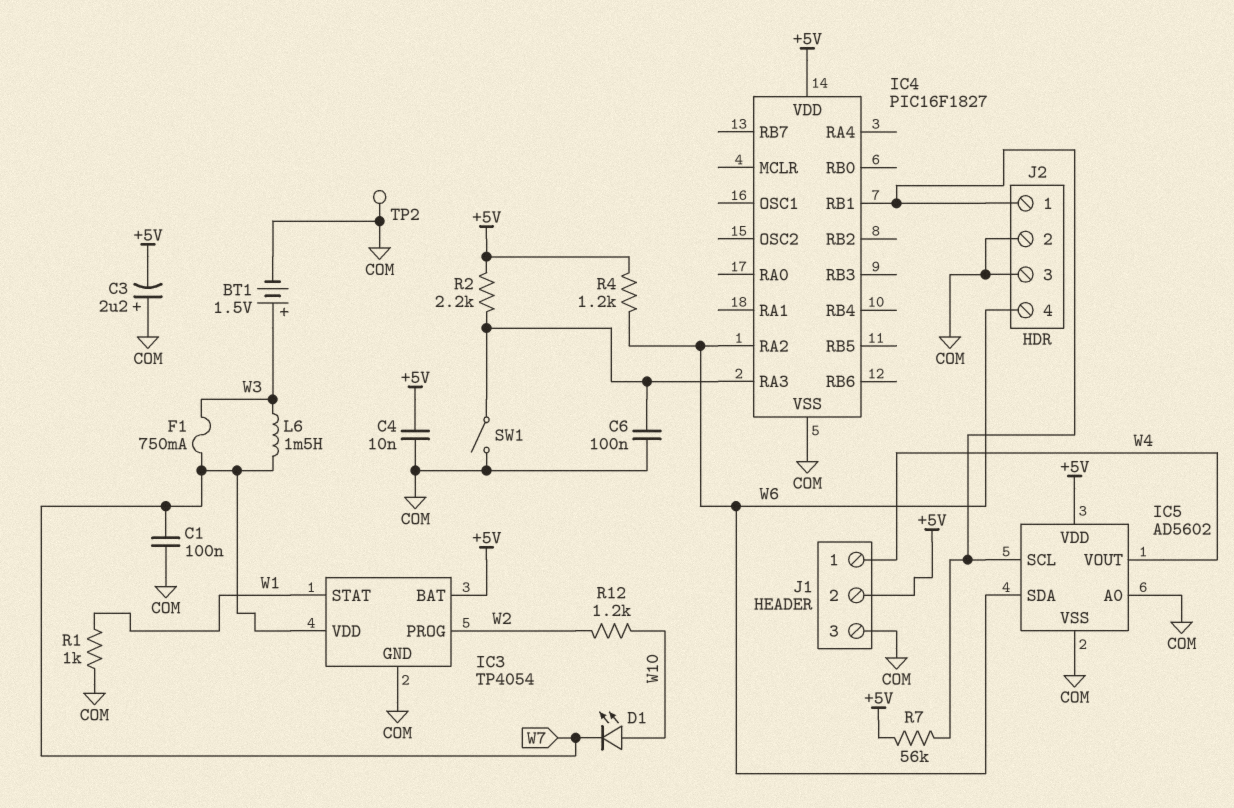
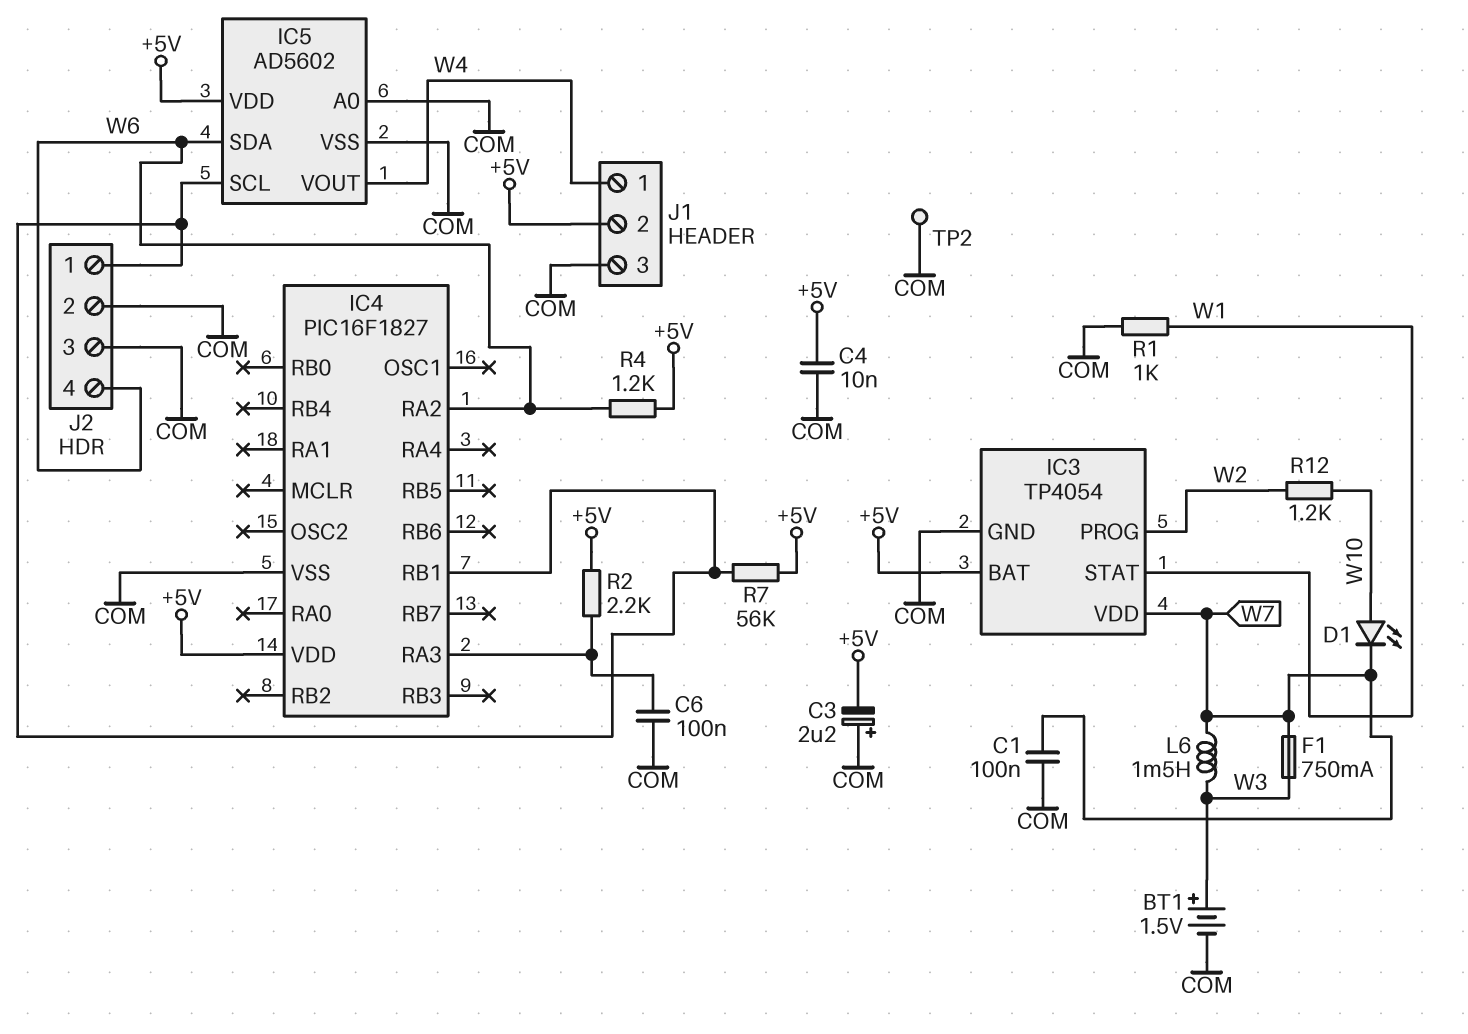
SW1: switch (COM, IC4/RA3) -> none

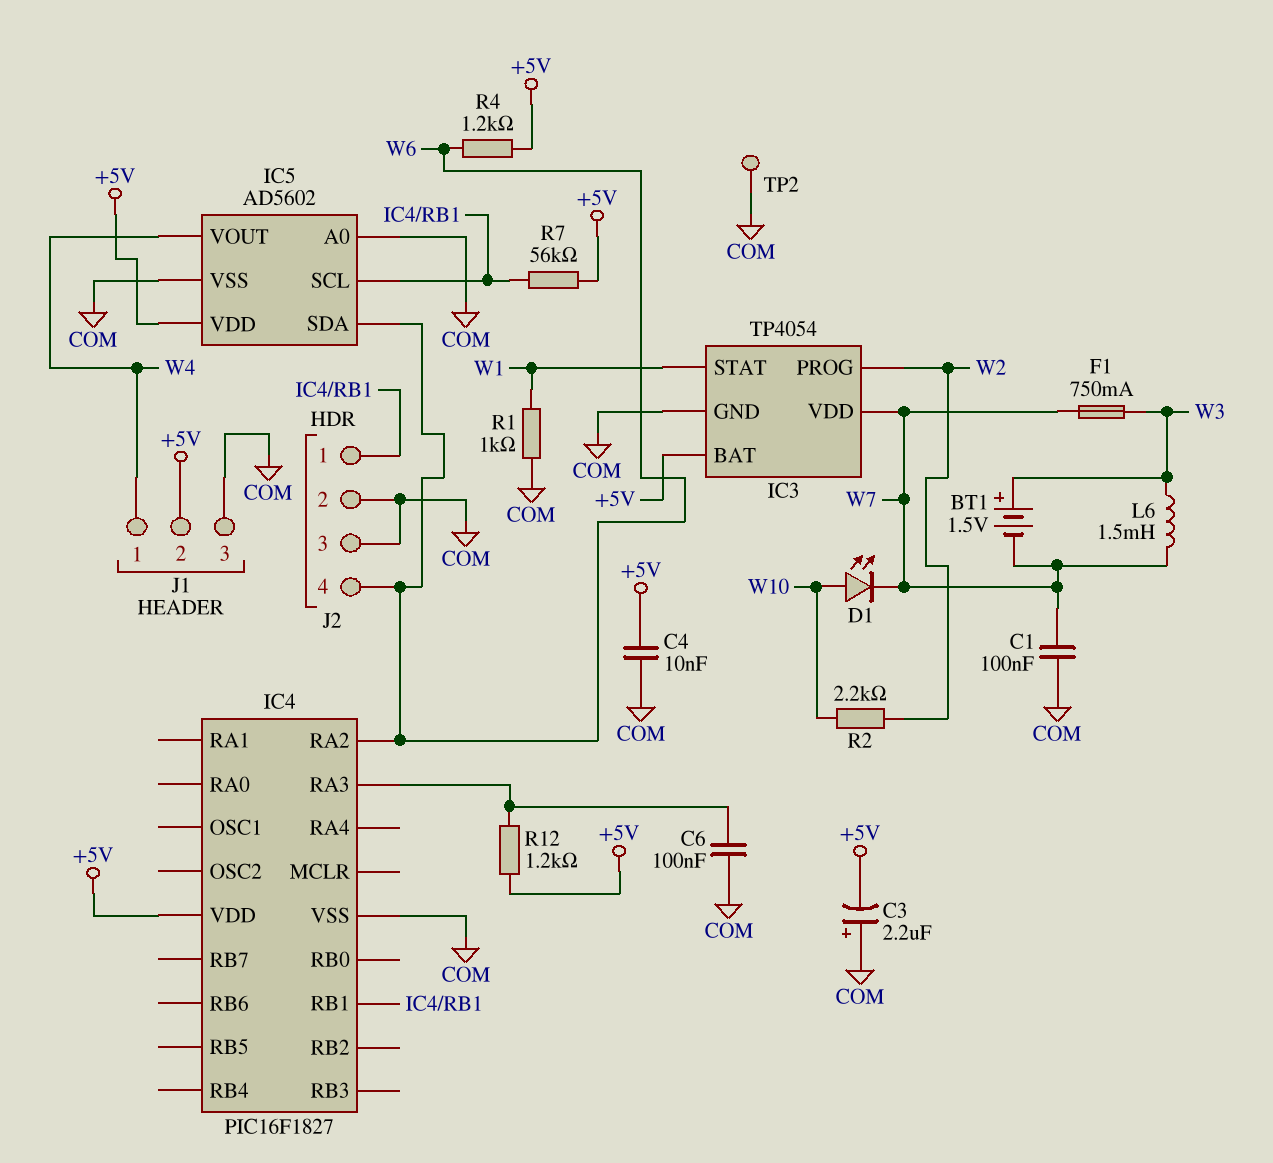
BT1: 1.5V (plus W3, minus COM) -> 1.5V (plus W3, minus W7)
R2: 2.2k (+5V, IC4/RA3) -> 2.2k (W2, W10)
R12: 1.2k (W2, W10) -> 1.2k (+5V, IC4/RA3)

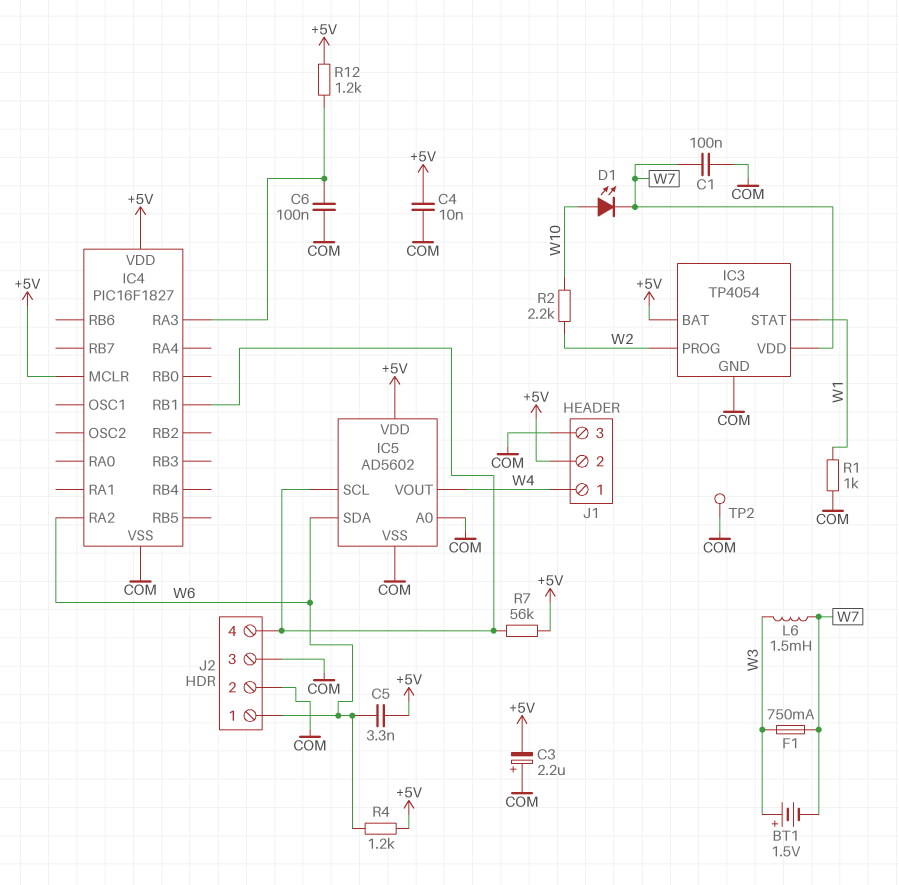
C5: none -> 3.3nF (+5V, W6)
IC4 pin MCLR: none -> +5V
J2 pin 1: IC4/RB1 -> W6
J2 pin 4: W6 -> IC4/RB1

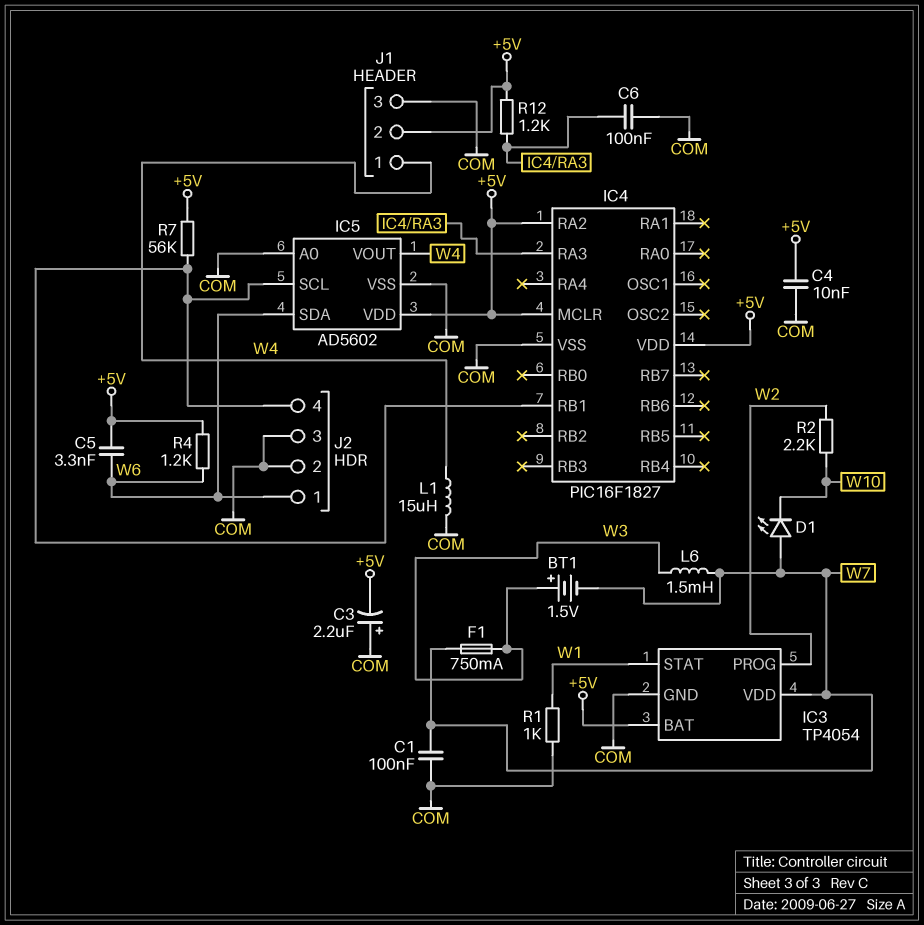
D1: LED (A W10, K W7) -> LED (A W7, K W10)
IC4 pin RA2: W6 -> +5V
L1: none -> 15uH (COM, W4)
TP2: test point (COM) -> none

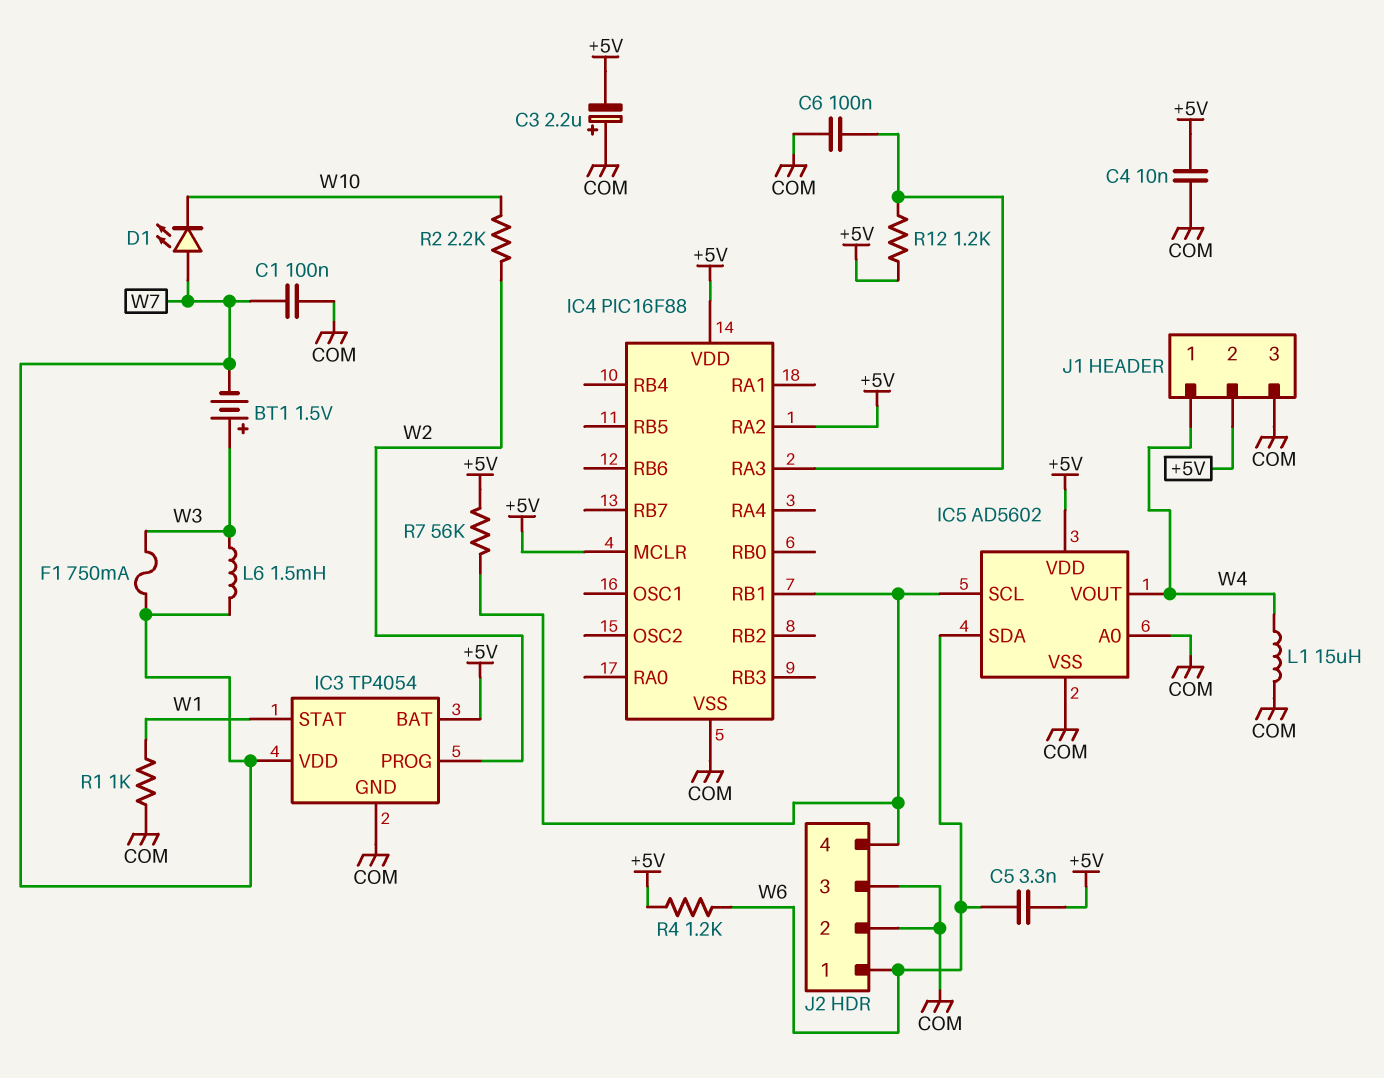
IC4: PIC16F1827 -> PIC16F88

